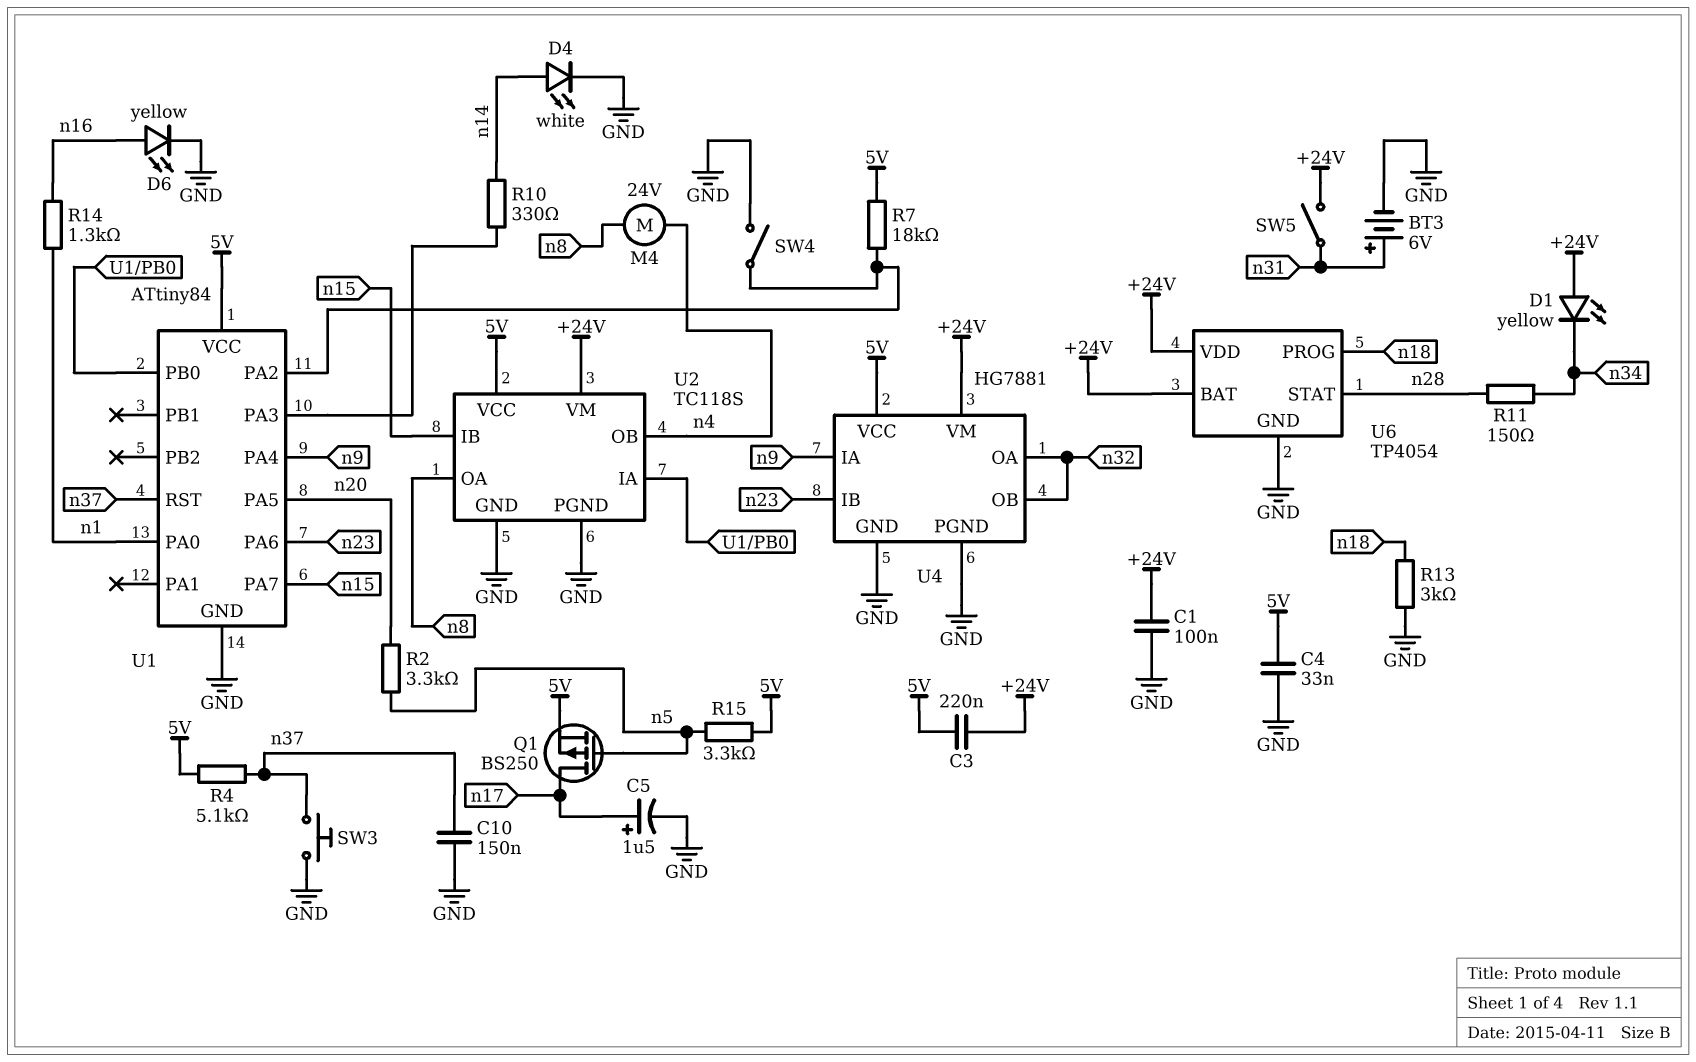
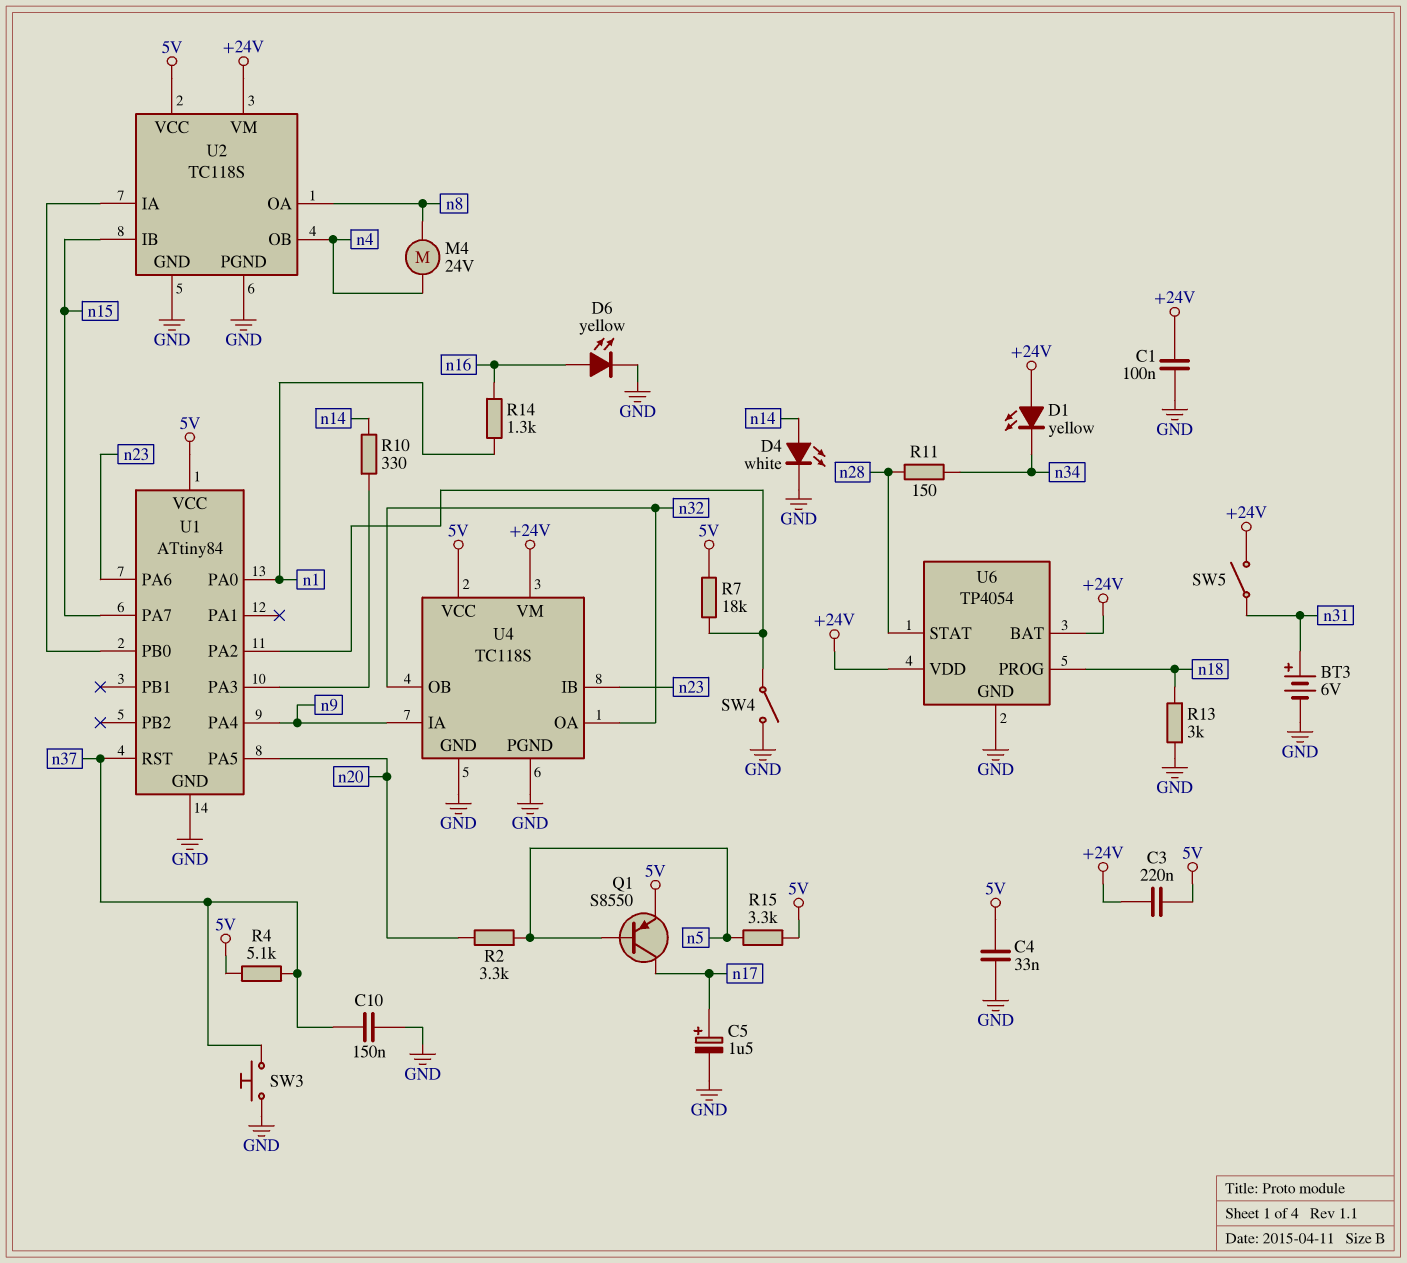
Q1: PMOS BS250 (G n5, D n17, S 5V) -> PNP S8550 (B n5, C n17, E 5V)
U4: HG7881 -> TC118S

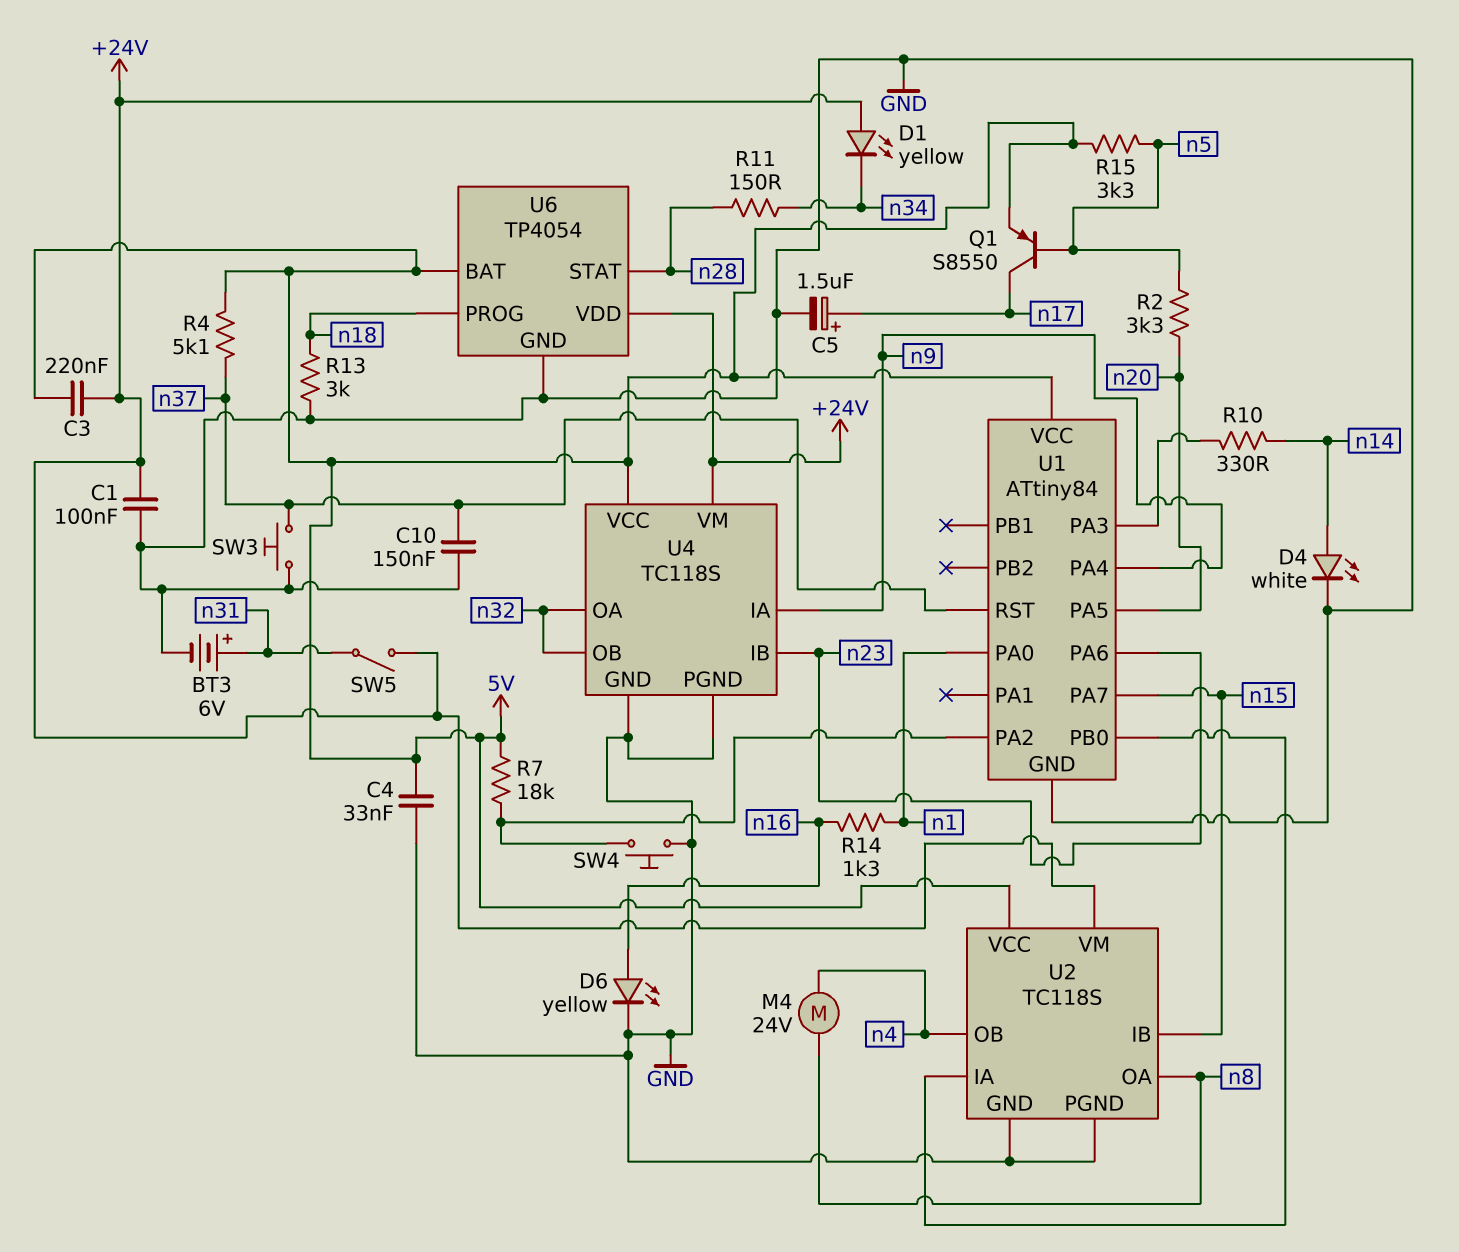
SW4: switch (GND, U1/PA2) -> button (GND, U1/PA2)
U6 pin BAT: +24V -> 5V

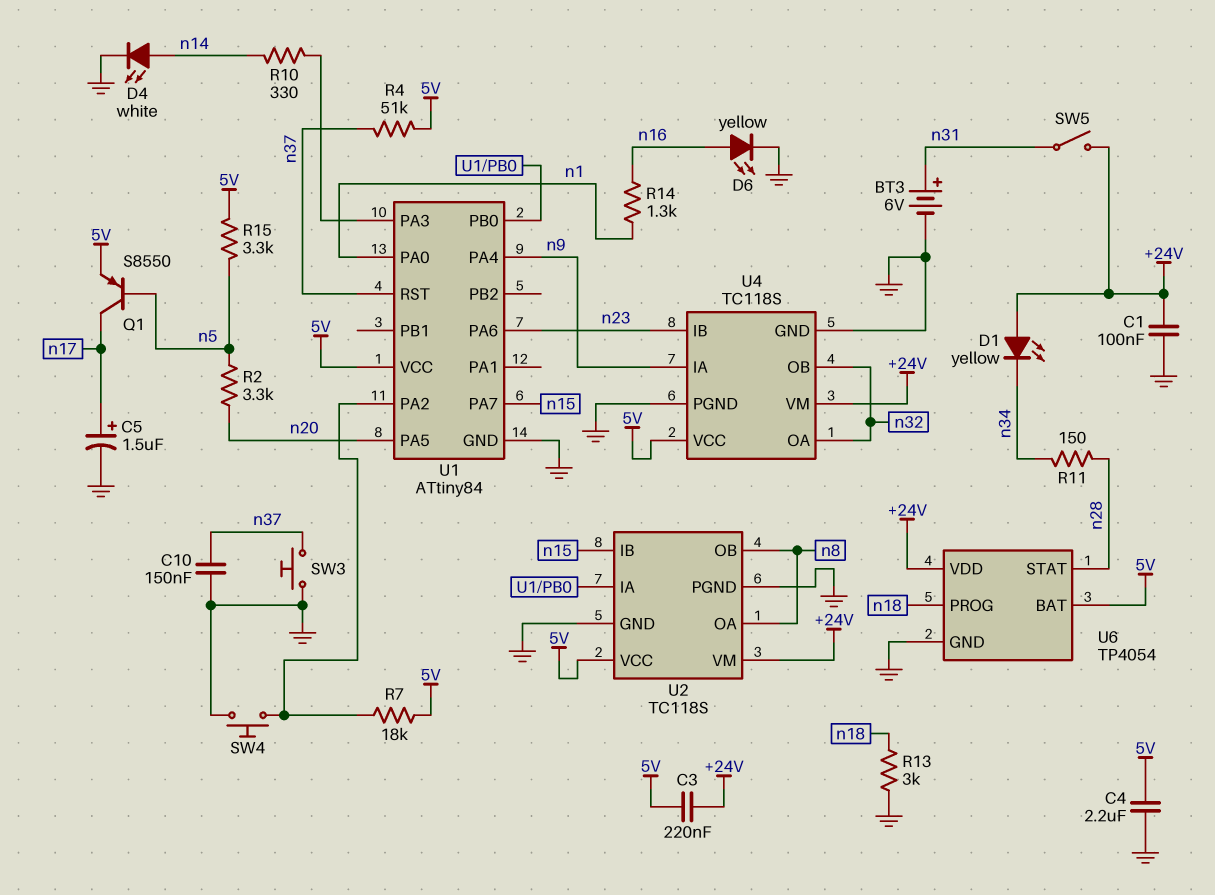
C4: 33nF (5V, GND) -> 2.2uF (5V, GND)
M4: motor 24V (n4, n8) -> none
R4: 5.1k (5V, n37) -> 51k (5V, n37)
U2 pin OB: n4 -> n8

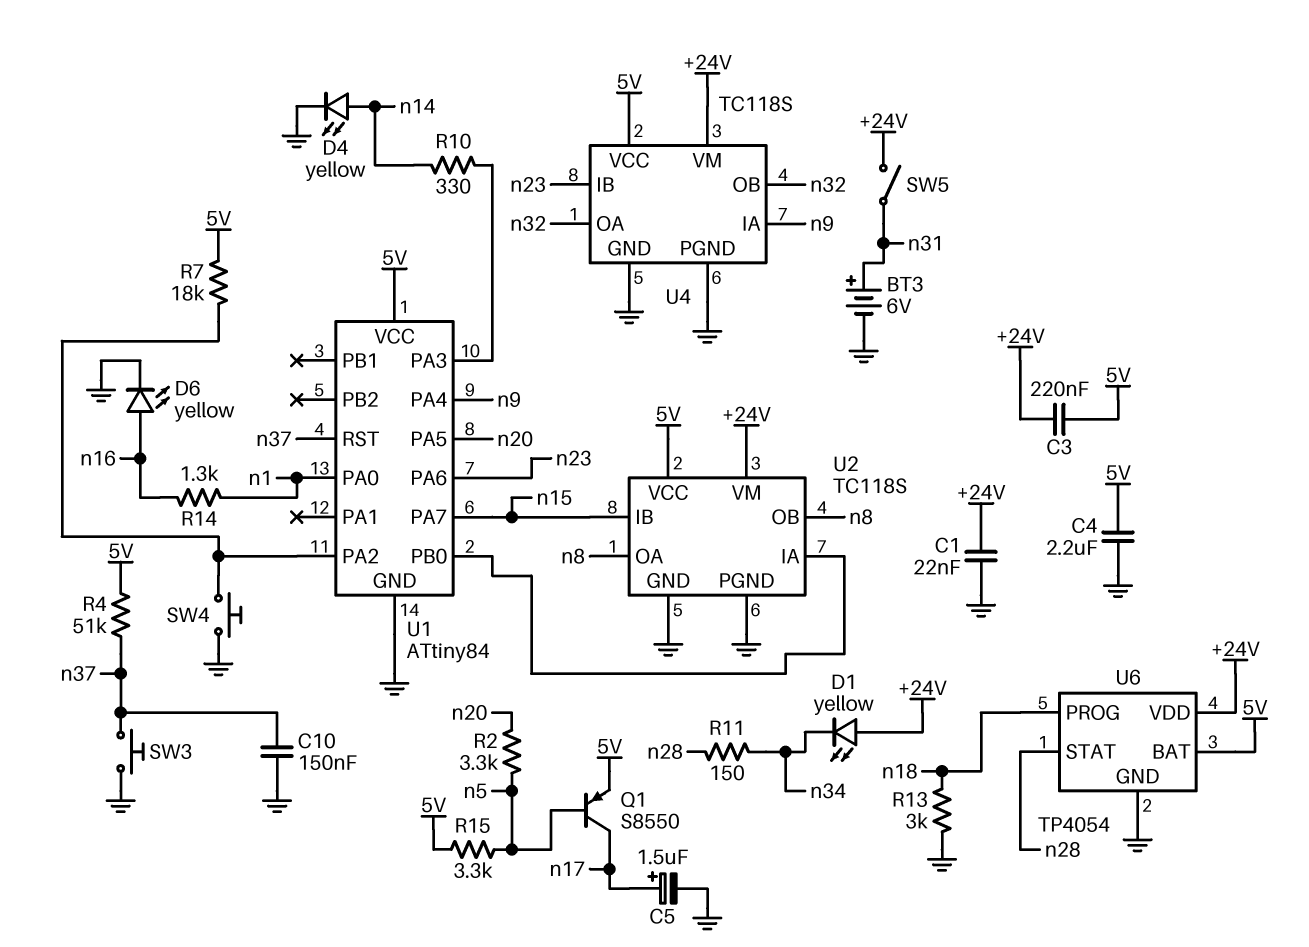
C1: 100nF (+24V, GND) -> 22nF (+24V, GND)
D4: LED white (A n14, K GND) -> LED yellow (A n14, K GND)

